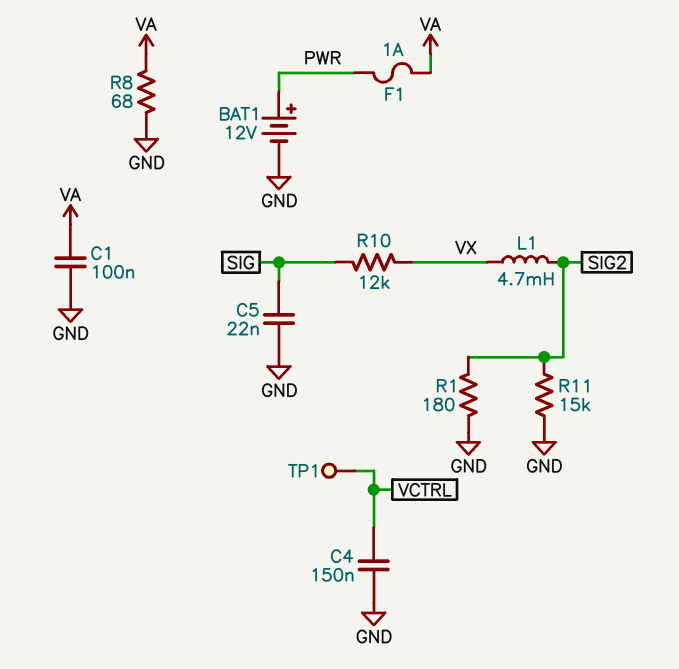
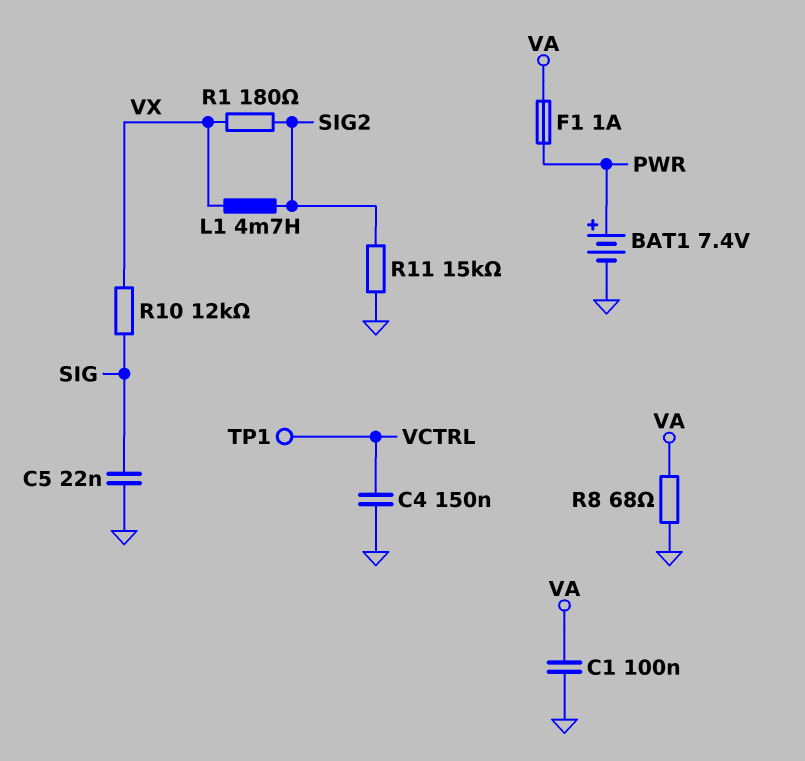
BAT1: 12V (plus PWR, minus GND) -> 7.4V (plus PWR, minus GND)
R1: 180 (GND, SIG2) -> 180 (SIG2, VX)

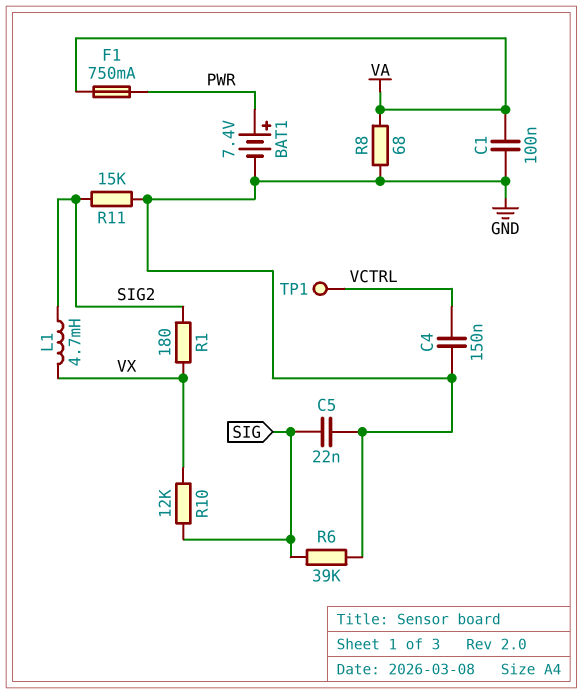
F1: 1A (PWR, VA) -> 750mA (PWR, VA)
R6: none -> 39k (GND, SIG)

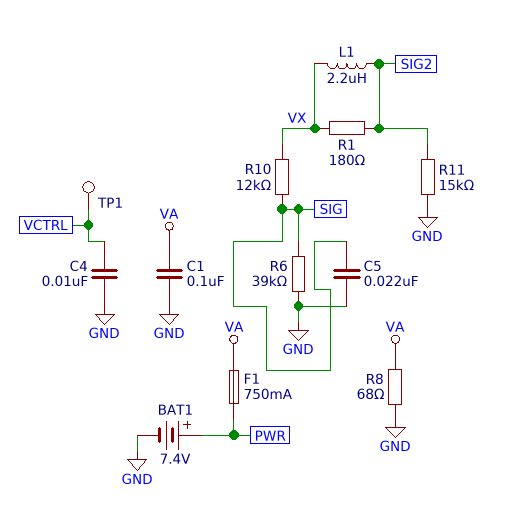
C4: 150nF (GND, VCTRL) -> 10nF (GND, VCTRL)
L1: 4.7mH (SIG2, VX) -> 2.2uH (SIG2, VX)

